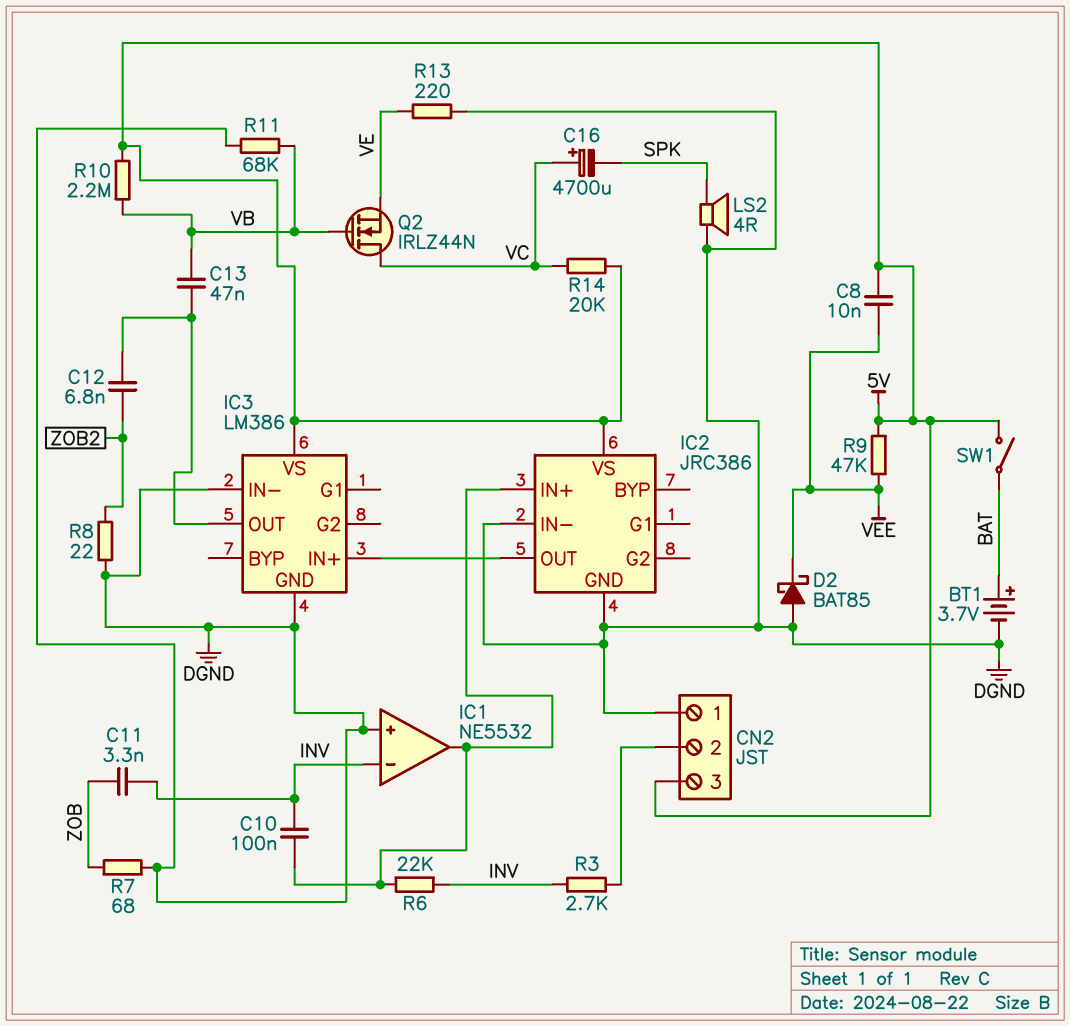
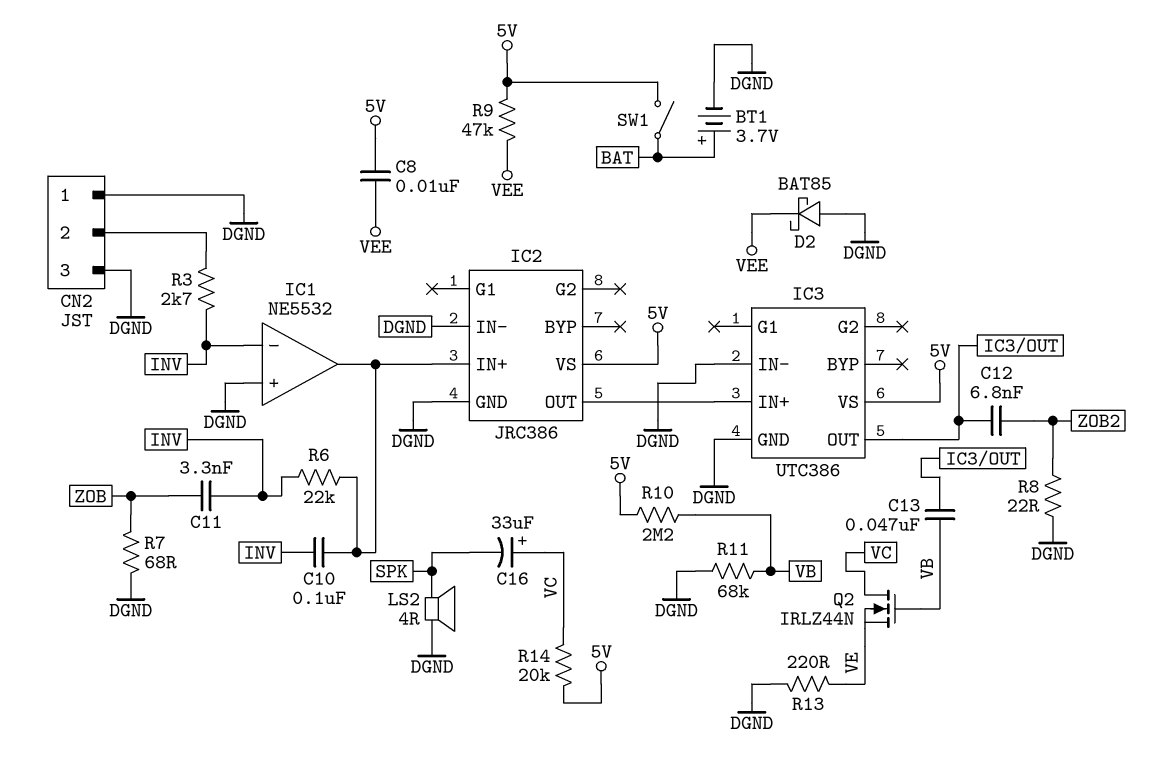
C16: 4700uF (plus VC, minus SPK) -> 33uF (plus VC, minus SPK)
CN2 pin 3: 5V -> DGND
IC3: LM386 -> UTC386

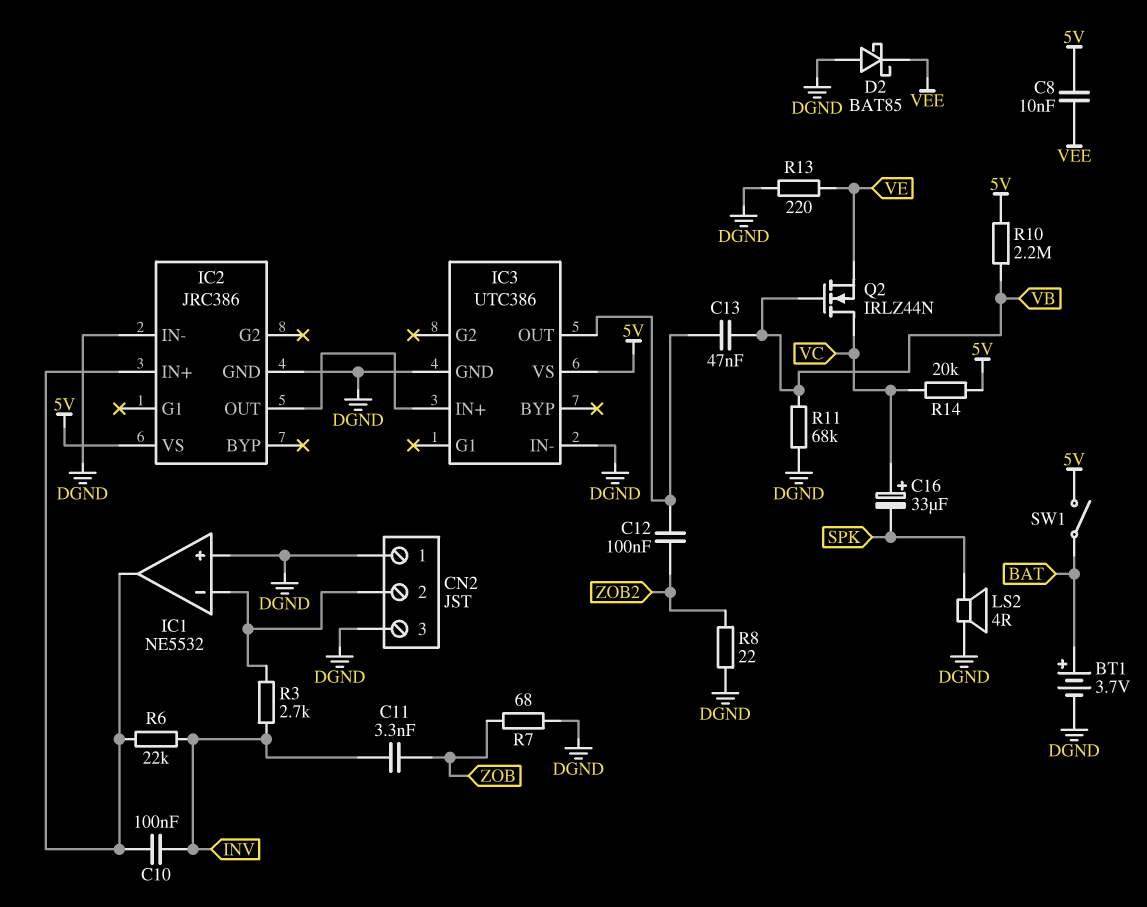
C12: 6.8nF (IC3/OUT, ZOB2) -> 100nF (IC3/OUT, ZOB2)
IC1 pin in-: INV -> CN2/2
R9: 47k (5V, VEE) -> none

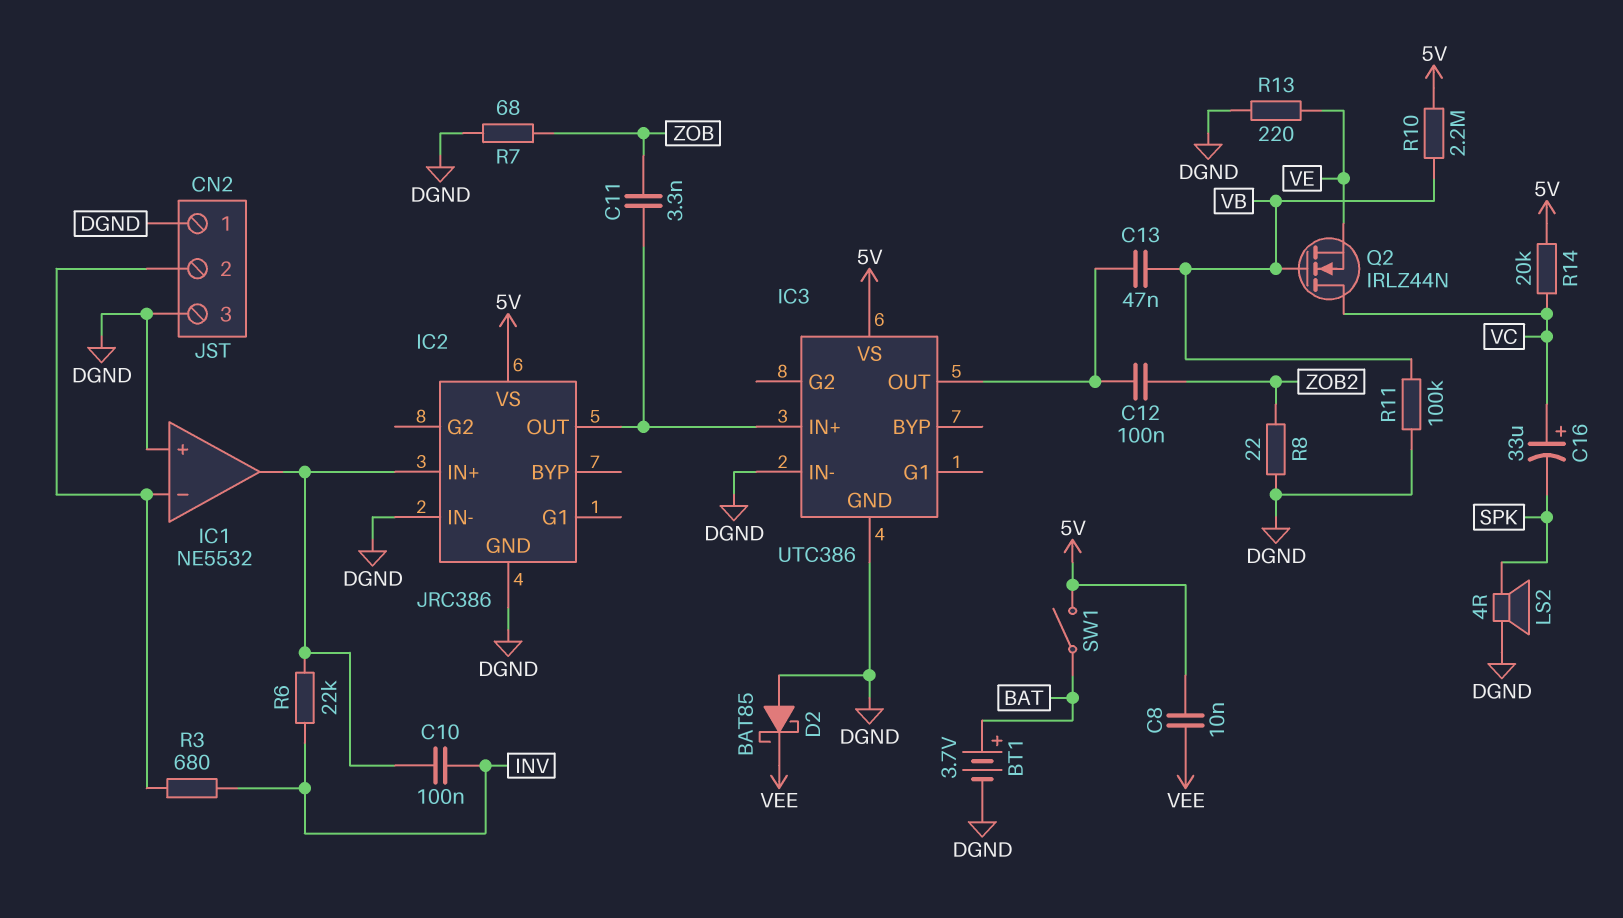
C11: 3.3nF (INV, ZOB) -> 3.3nF (IC2/OUT, ZOB)
R3: 2.7k (CN2/2, INV) -> 680 (CN2/2, INV)
R11: 68k (DGND, VB) -> 100k (DGND, VB)

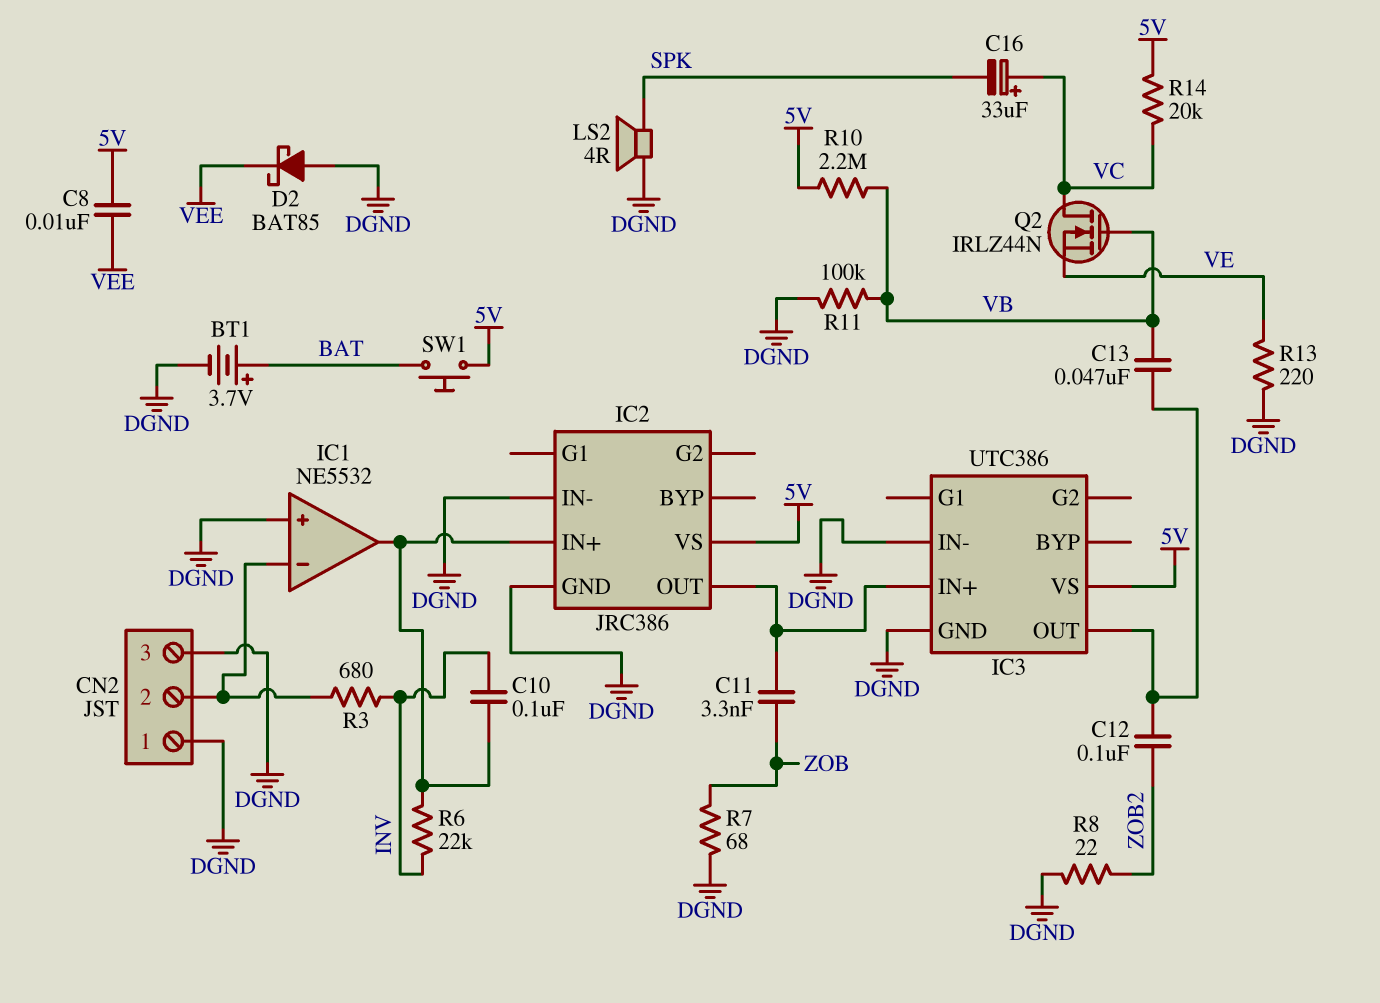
SW1: switch (5V, BAT) -> button (5V, BAT)

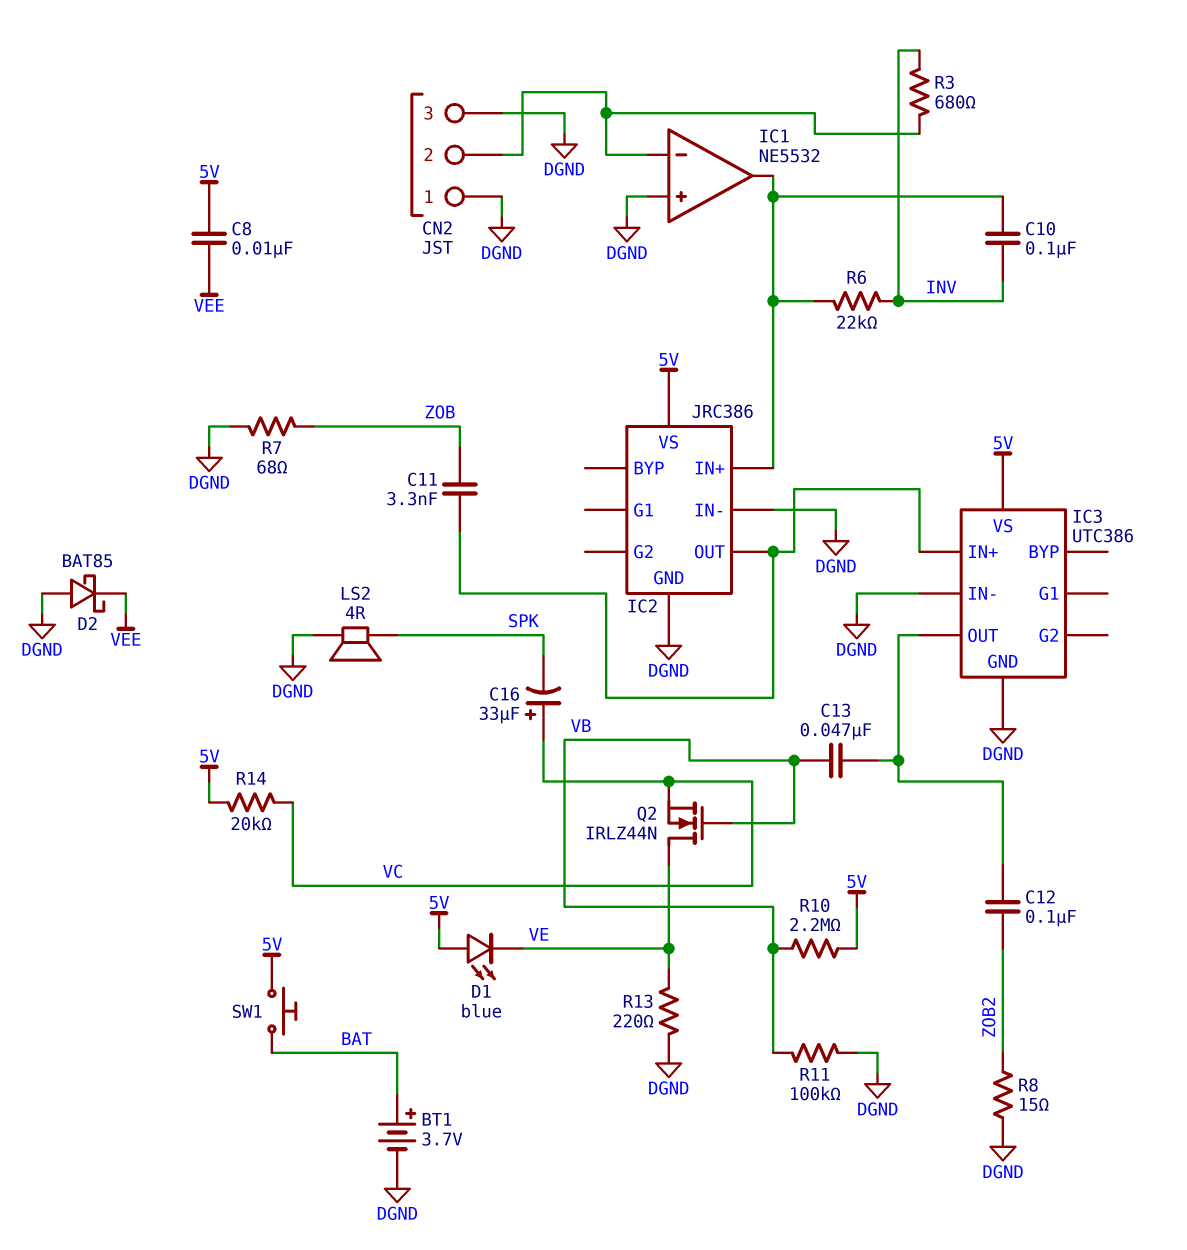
D1: none -> LED blue (A 5V, K VE)
Q2: NMOS IRLZ44N (G VB, D VC, S VE) -> NMOS IRLZ44N (G VB, D VE, S VC)
R8: 22 (DGND, ZOB2) -> 15 (DGND, ZOB2)

